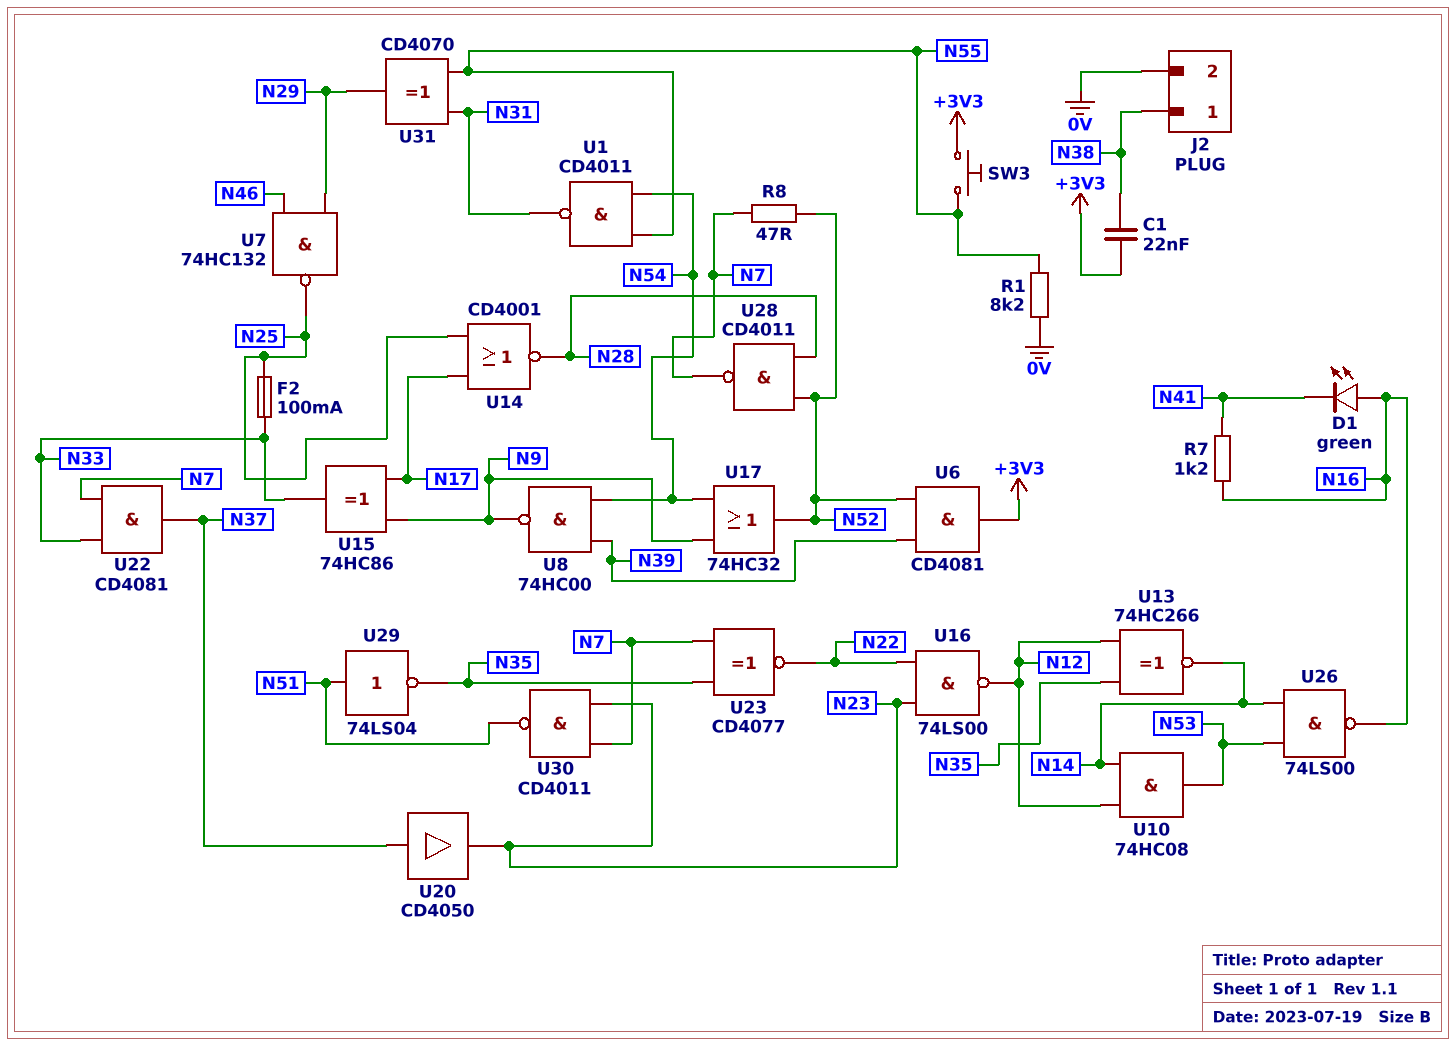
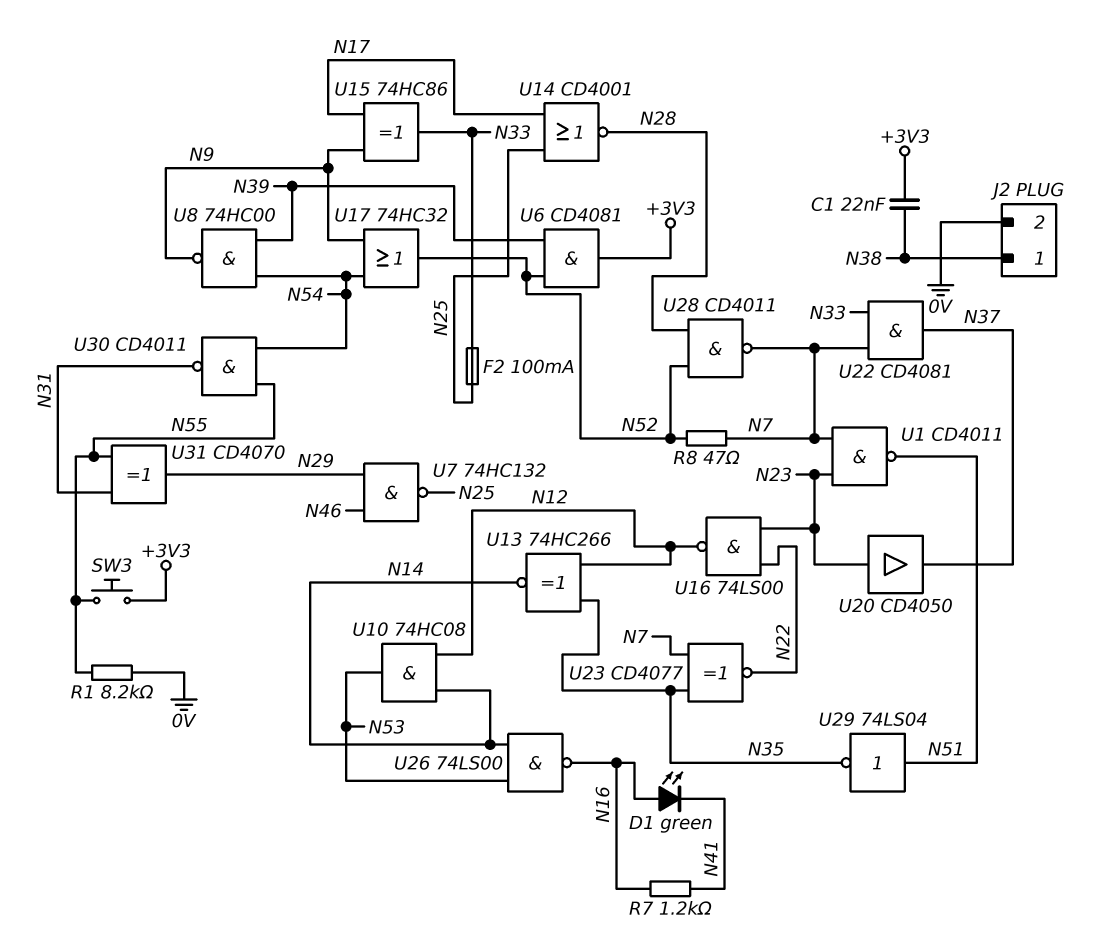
U1: NAND CD4011 (in N54, in N55, out N31) -> NAND CD4011 (in N7, in N23, out N51)
U20: buffer CD4050 (in N37, out N23) -> buffer CD4050 (in N23, out N37)
U30: NAND CD4011 (in N7, in N23, out N51) -> NAND CD4011 (in N54, in N55, out N31)

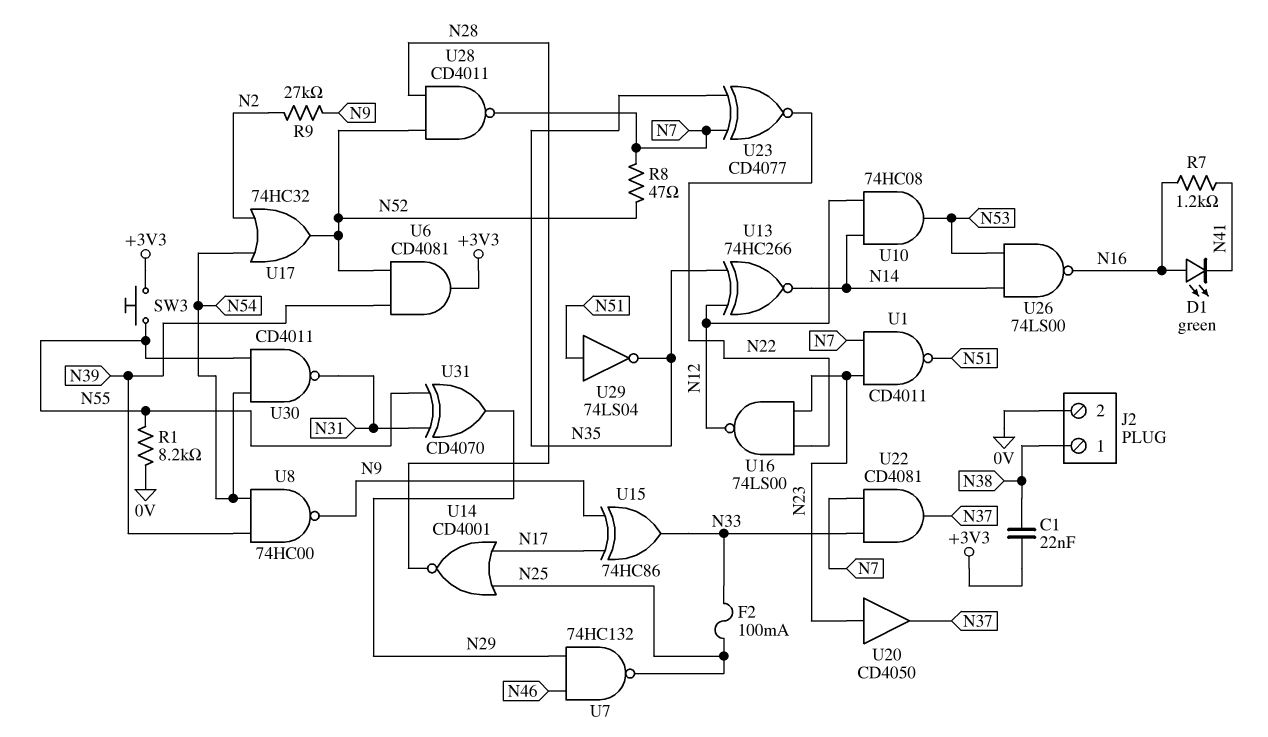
R9: none -> 27k (N2, N9)
U17: OR 74HC32 (in N9, in N54, out N52) -> OR 74HC32 (in N2, in N54, out N52)

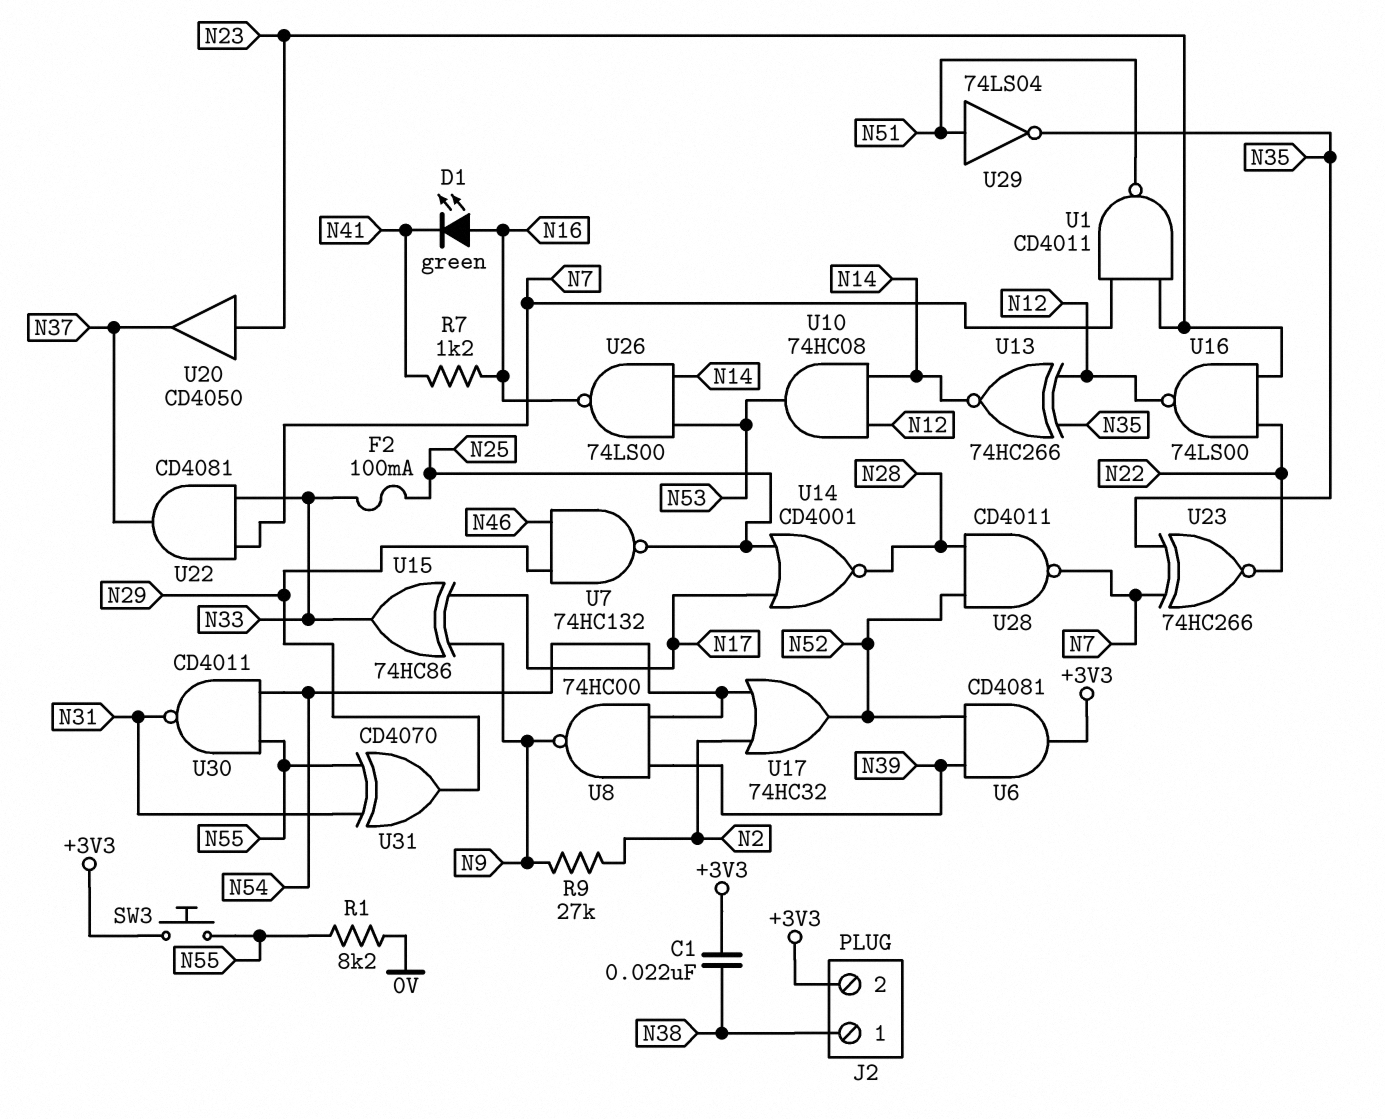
J2 pin 2: 0V -> +3V3
R8: 47 (N7, N52) -> none
U23: XNOR CD4077 (in N7, in N35, out N22) -> XNOR 74HC266 (in N7, in N35, out N22)

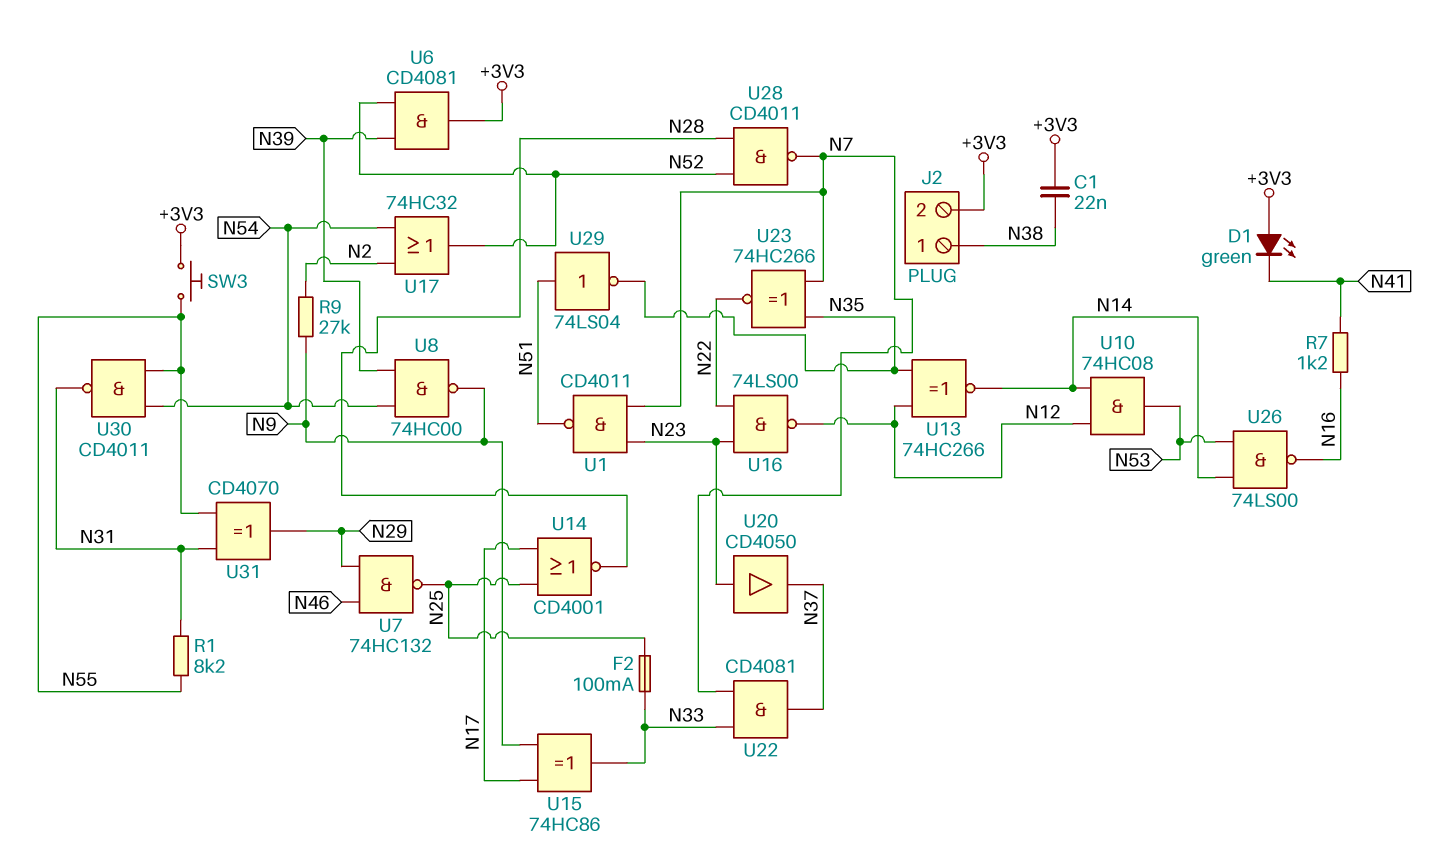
D1: LED green (A N16, K N41) -> LED green (A +3V3, K N41)
R1: 8.2k (0V, N55) -> 8.2k (N31, N55)

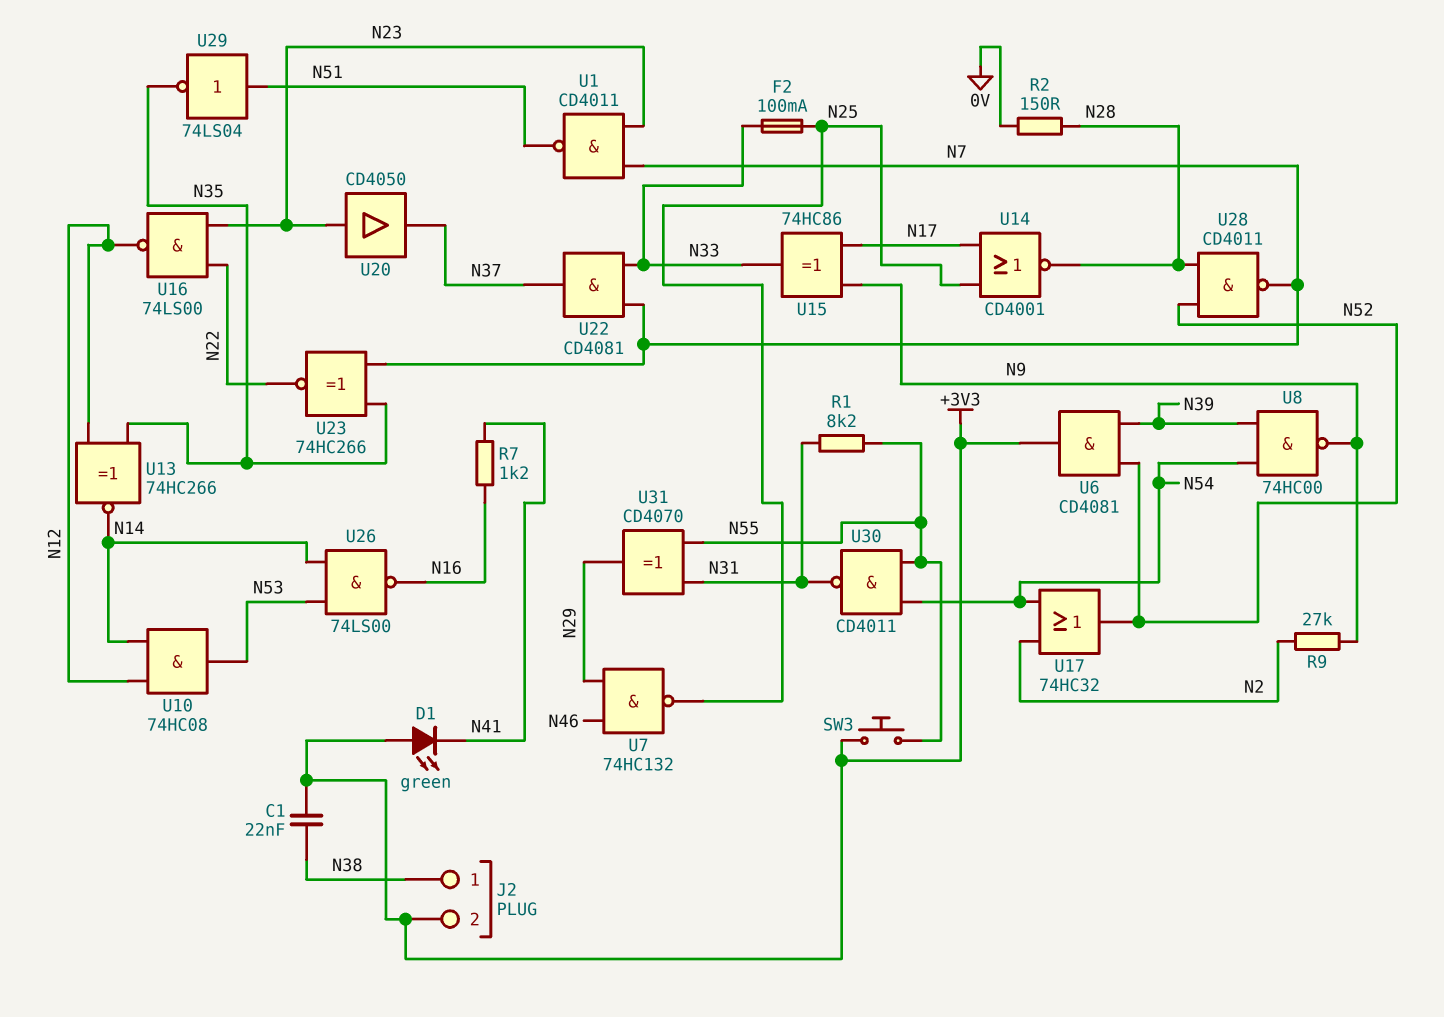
R2: none -> 150 (0V, N28)

